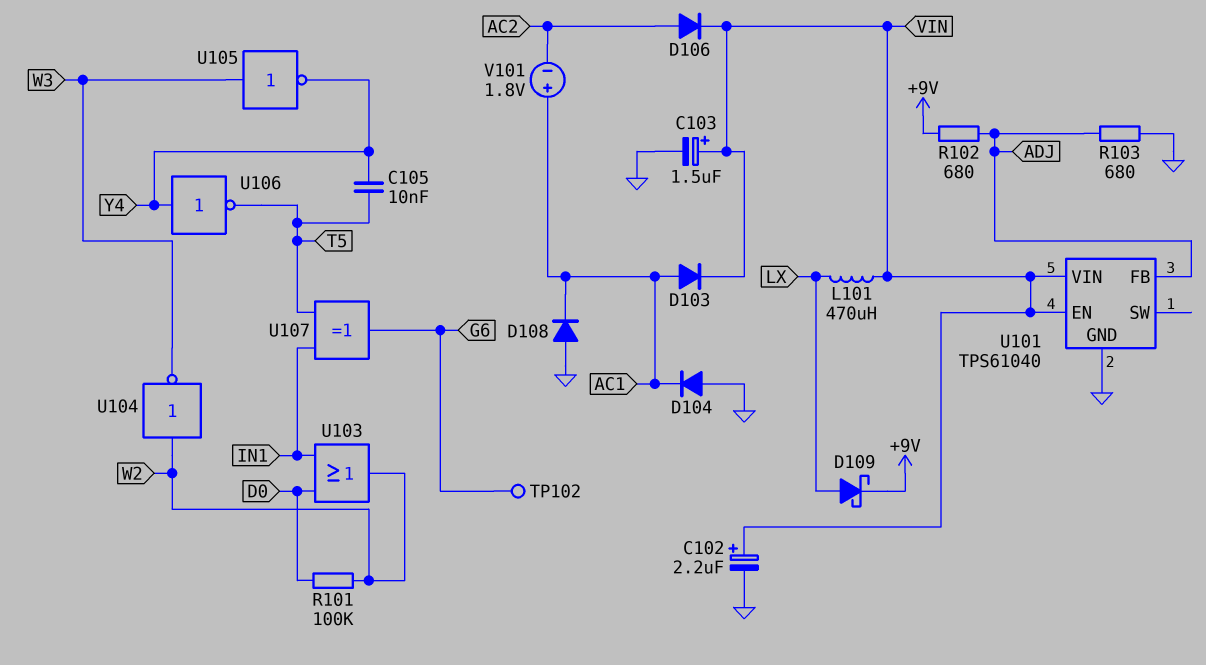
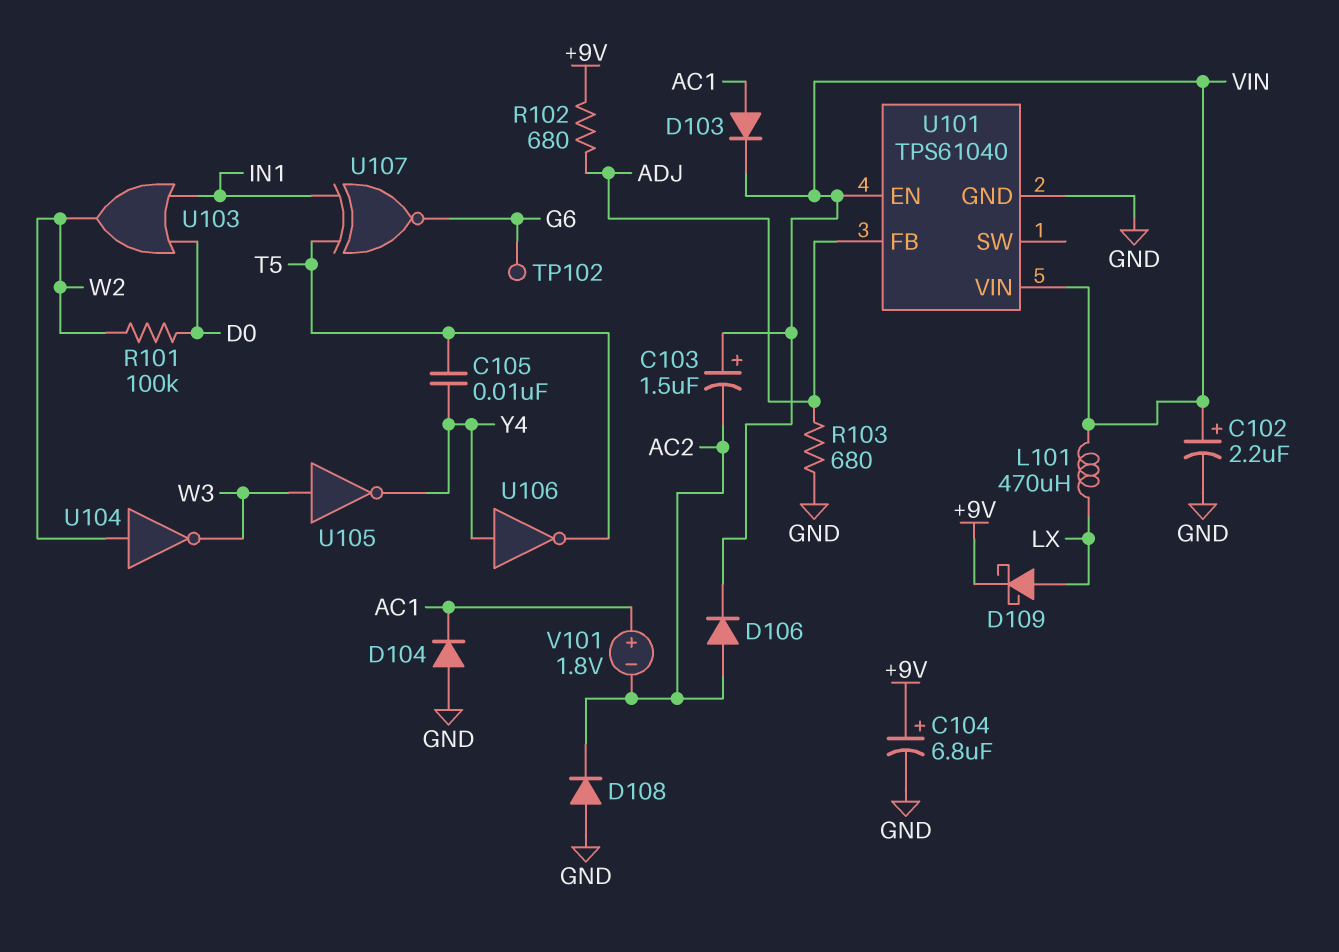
C103: 1.5uF (plus VIN, minus GND) -> 1.5uF (plus VIN, minus AC2)
C104: none -> 6.8uF (plus +9V, minus GND)
D108: diode (A GND, K AC1) -> diode (A GND, K AC2)
U107: XOR (in IN1, in T5, out G6) -> XNOR (in IN1, in T5, out G6)

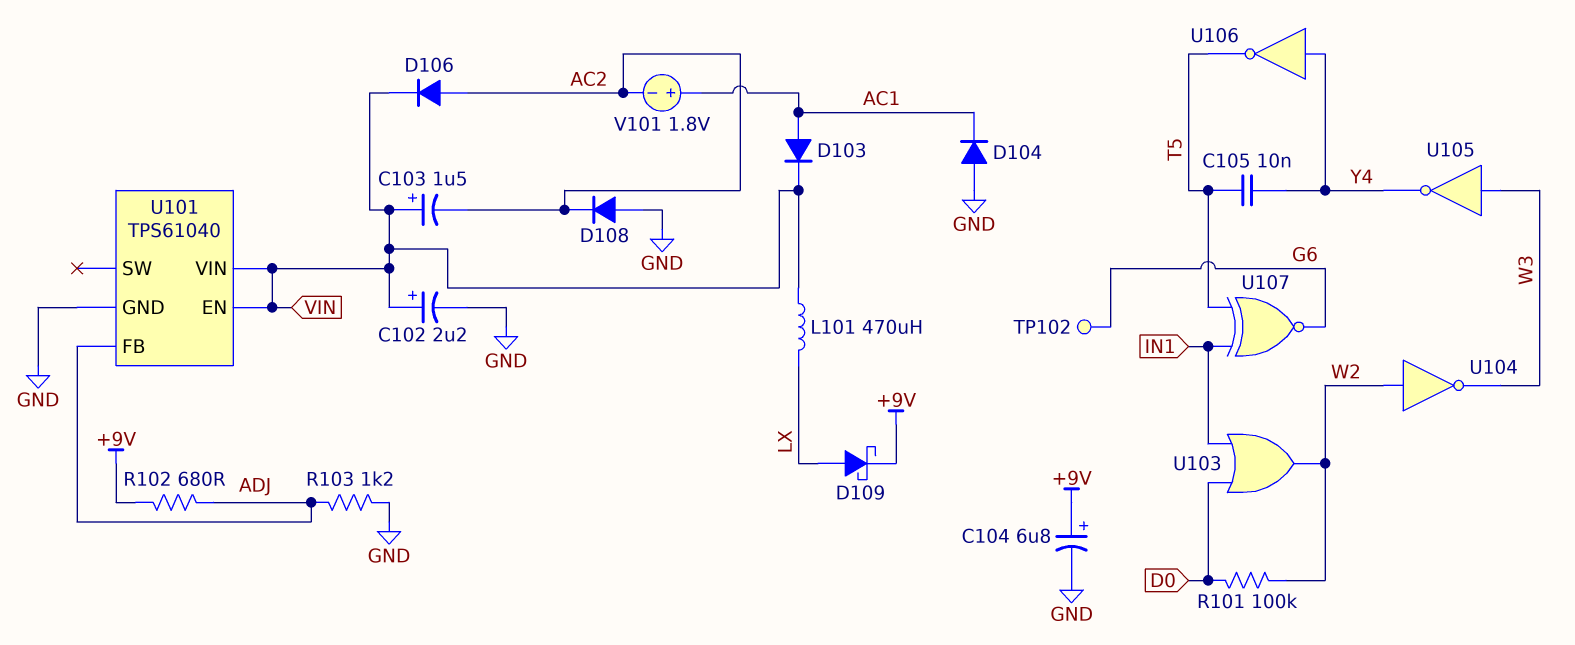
R103: 680 (ADJ, GND) -> 1.2k (ADJ, GND)

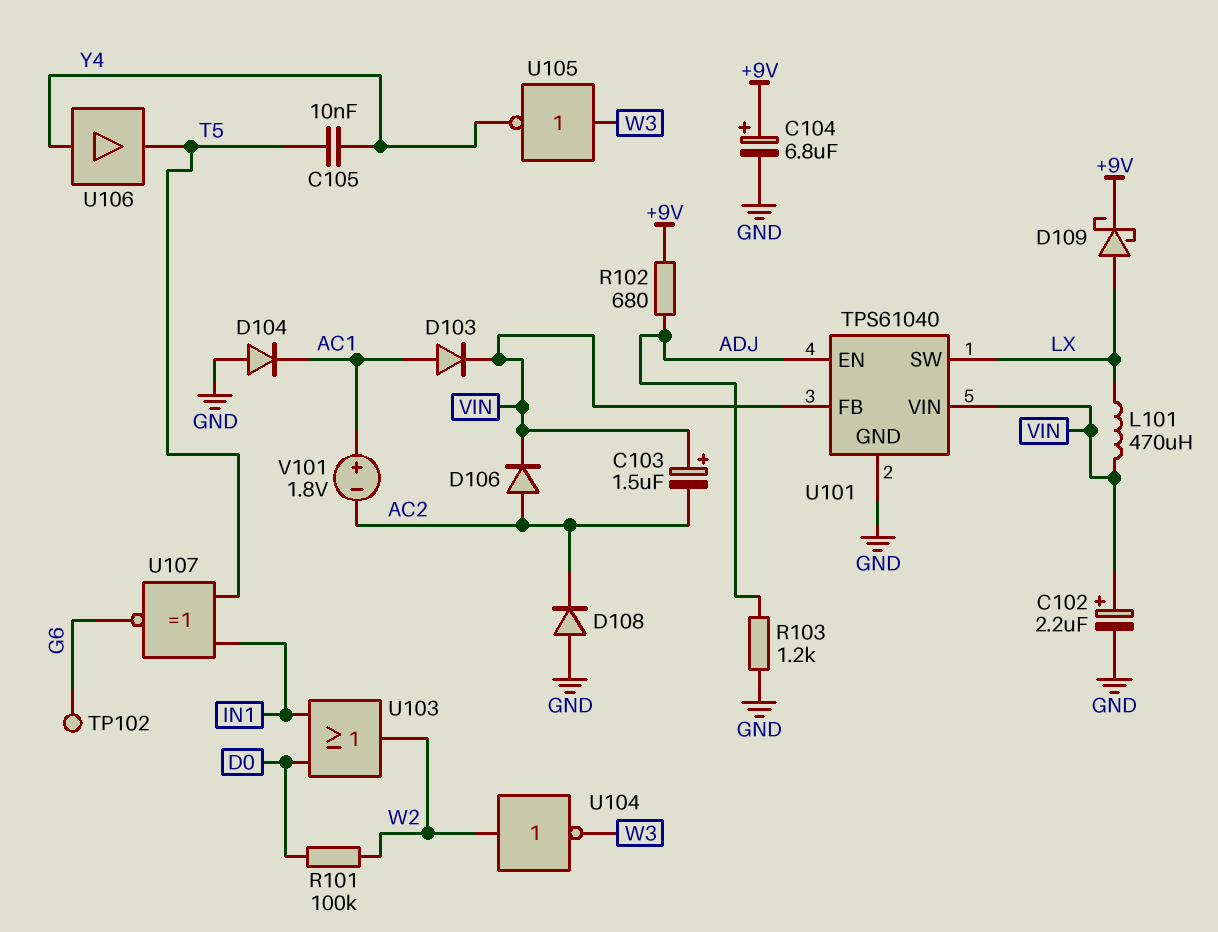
U101 pin EN: VIN -> ADJ
U101 pin FB: ADJ -> VIN
U101 pin SW: none -> LX
U106: NOT (in Y4, out T5) -> buffer (in Y4, out T5)

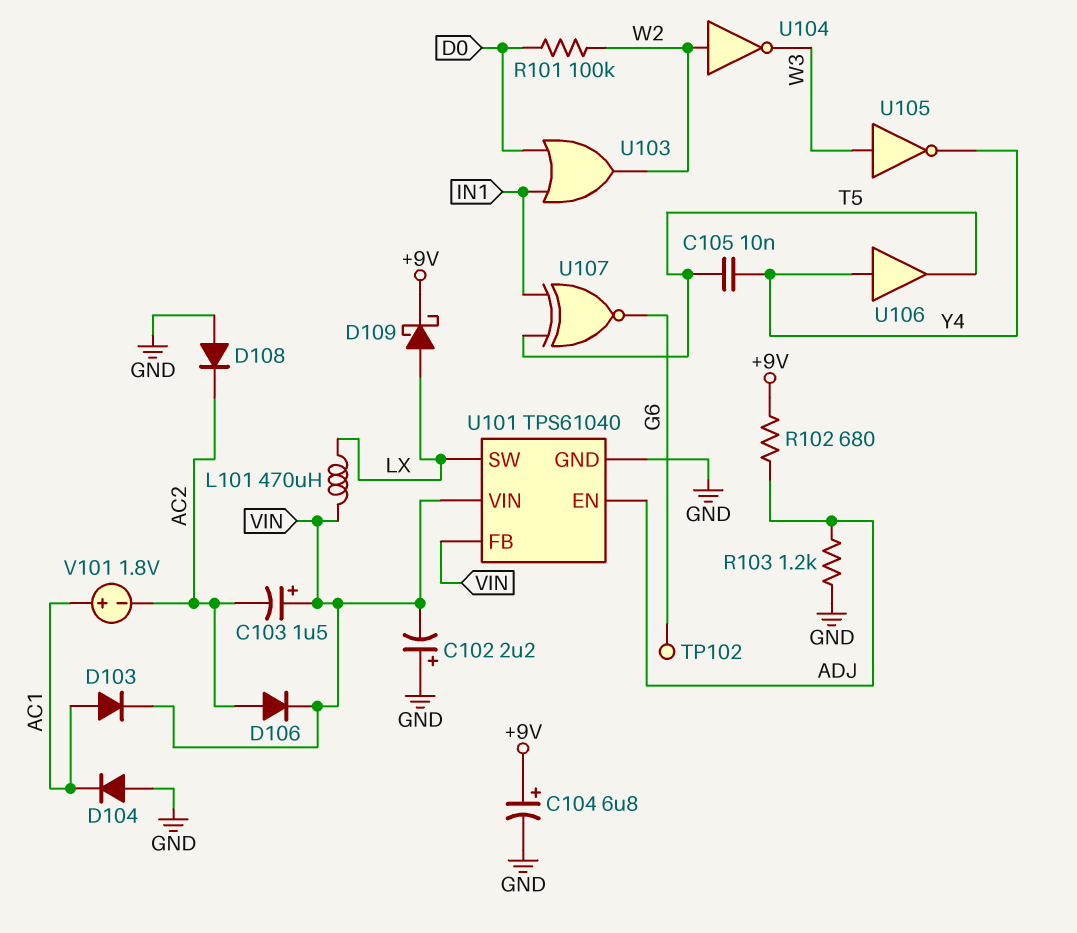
C102: 2.2uF (plus VIN, minus GND) -> 2.2uF (plus GND, minus VIN)

